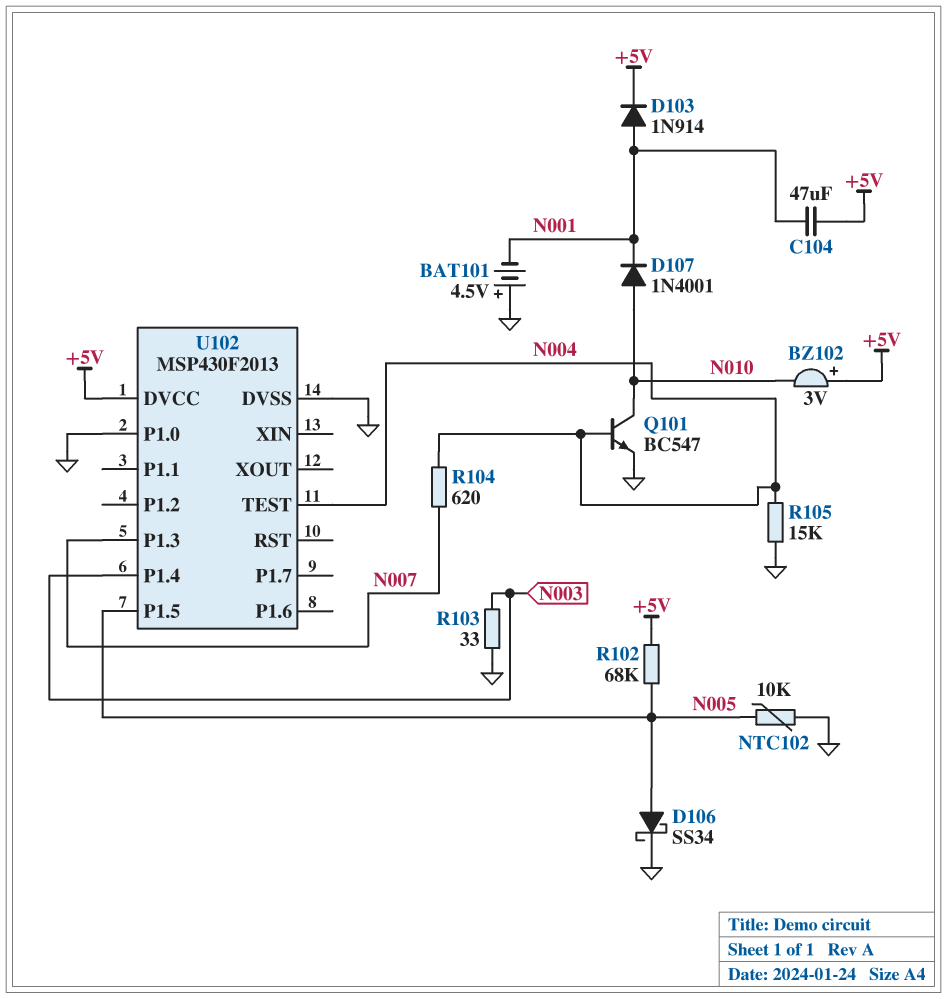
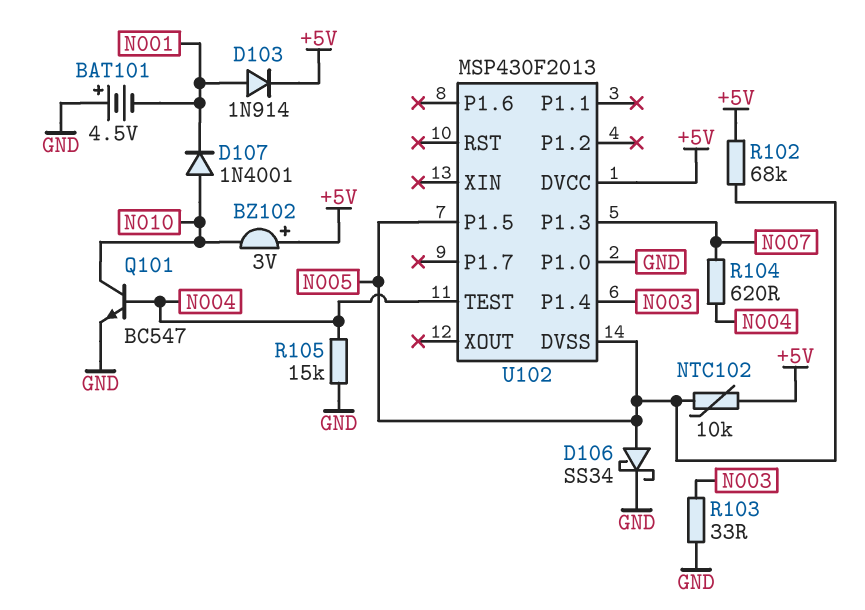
C104: 47uF (+5V, N001) -> none
NTC102: 10k (GND, N005) -> 10k (+5V, N005)
U102 pin DVSS: GND -> N005

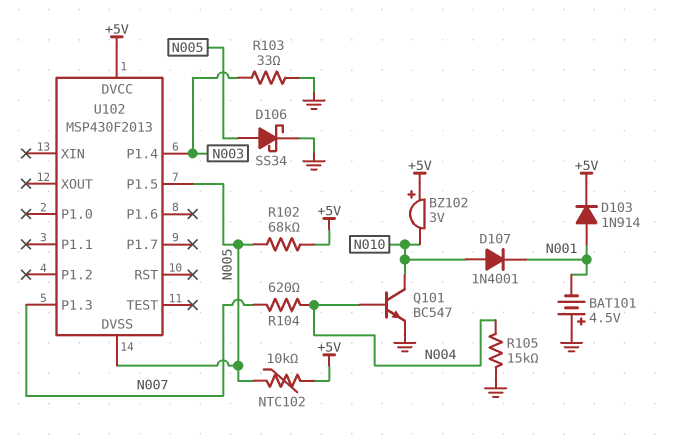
U102 pin P1.0: GND -> none
U102 pin TEST: N004 -> none

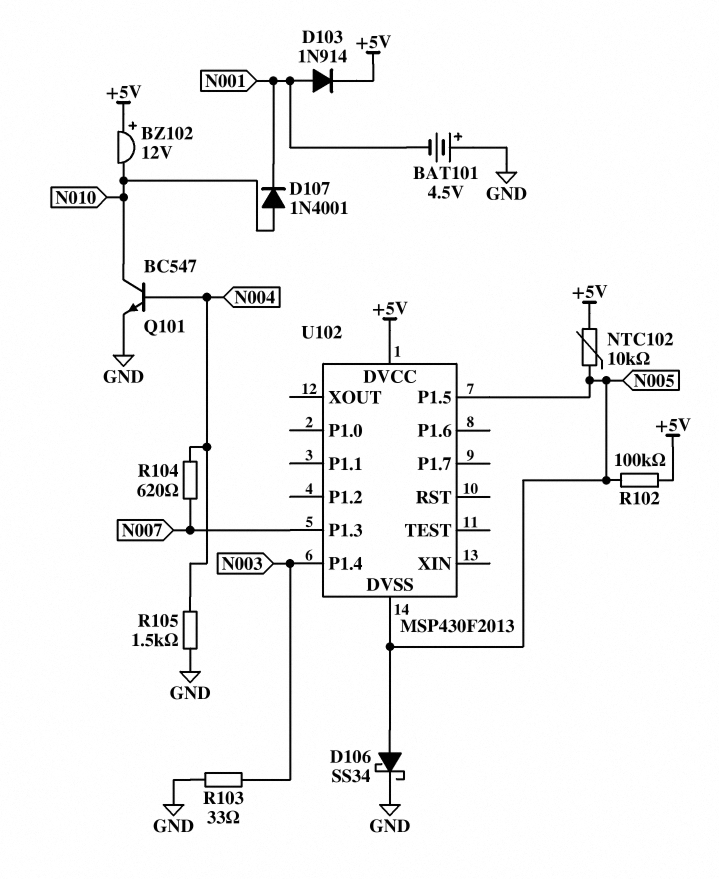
BZ102: buzzer 3V (plus +5V, minus N010) -> buzzer 12V (plus +5V, minus N010)
R102: 68k (+5V, N005) -> 100k (+5V, N005)
R105: 15k (GND, N004) -> 1.5k (GND, N004)

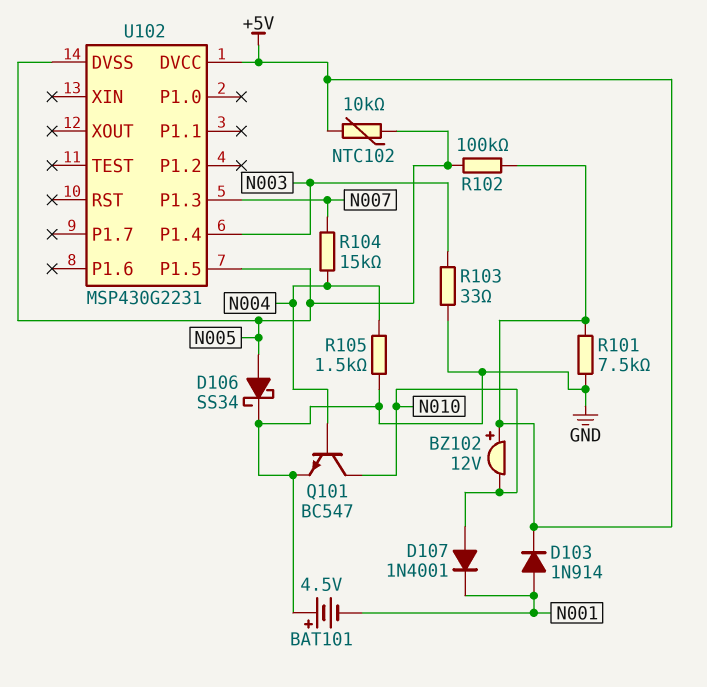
R101: none -> 7.5k (+5V, GND)
R104: 620 (N004, N007) -> 15k (N004, N007)
U102: MSP430F2013 -> MSP430G2231

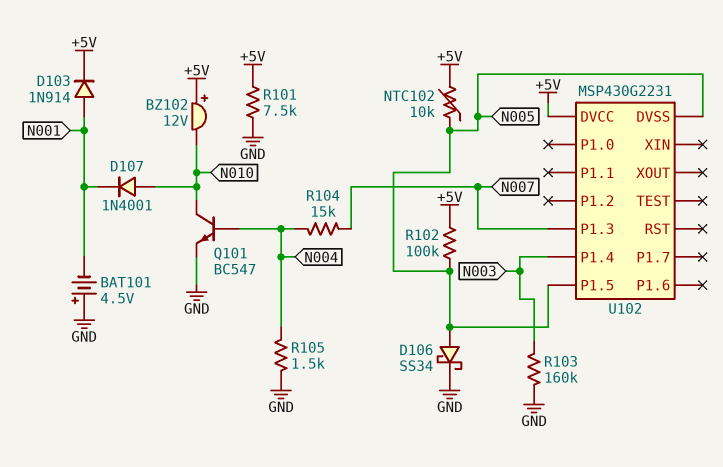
R103: 33 (GND, N003) -> 160k (GND, N003)

